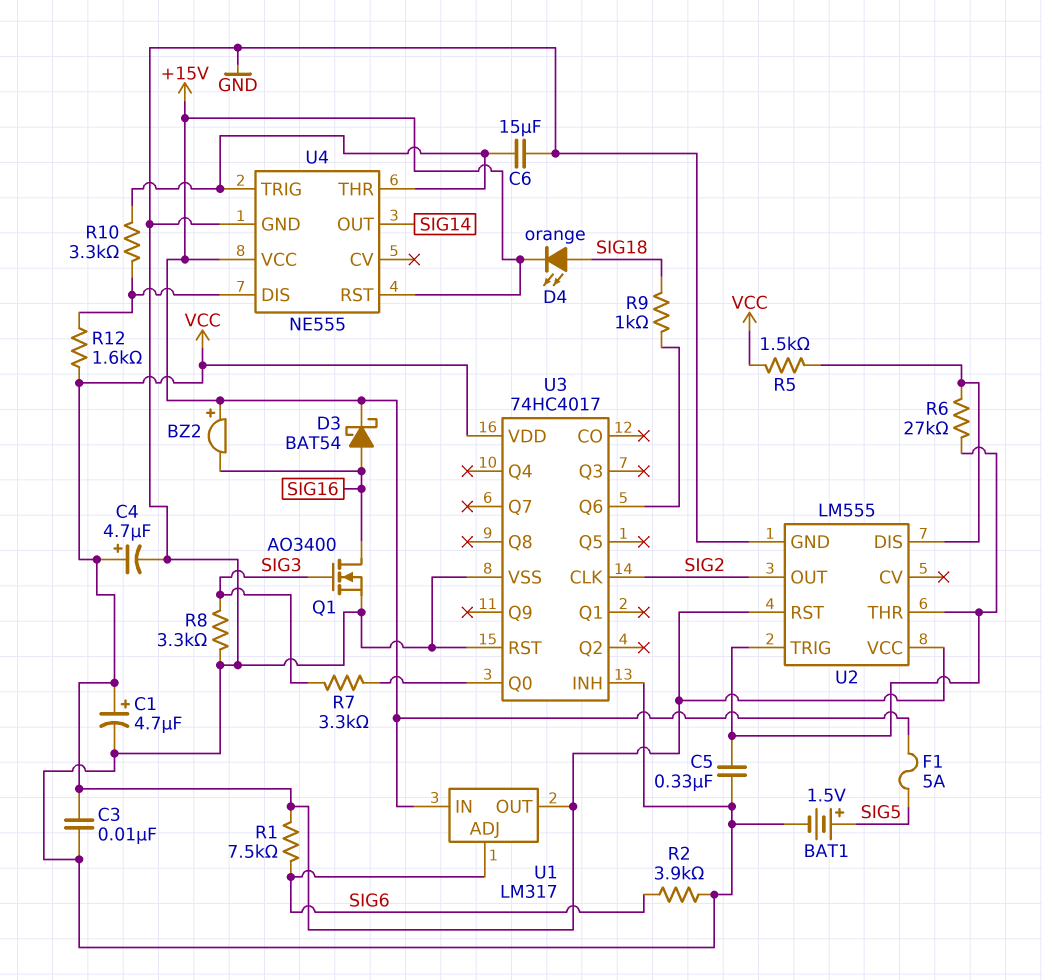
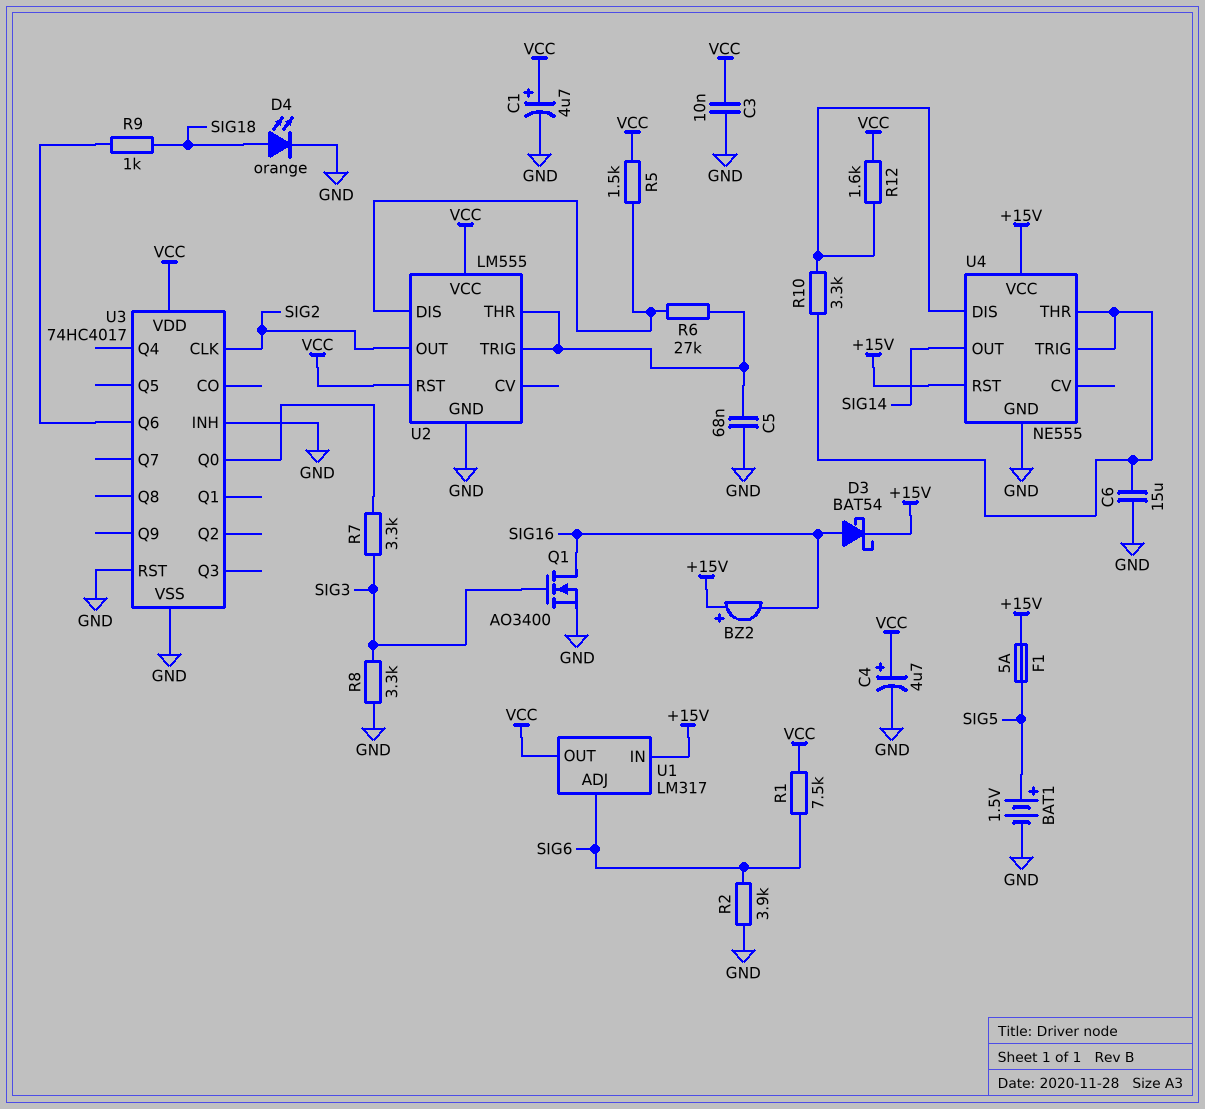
C5: 330nF (GND, U2/THR) -> 68nF (GND, U2/THR)
D4: LED orange (A SIG18, K +15V) -> LED orange (A SIG18, K GND)

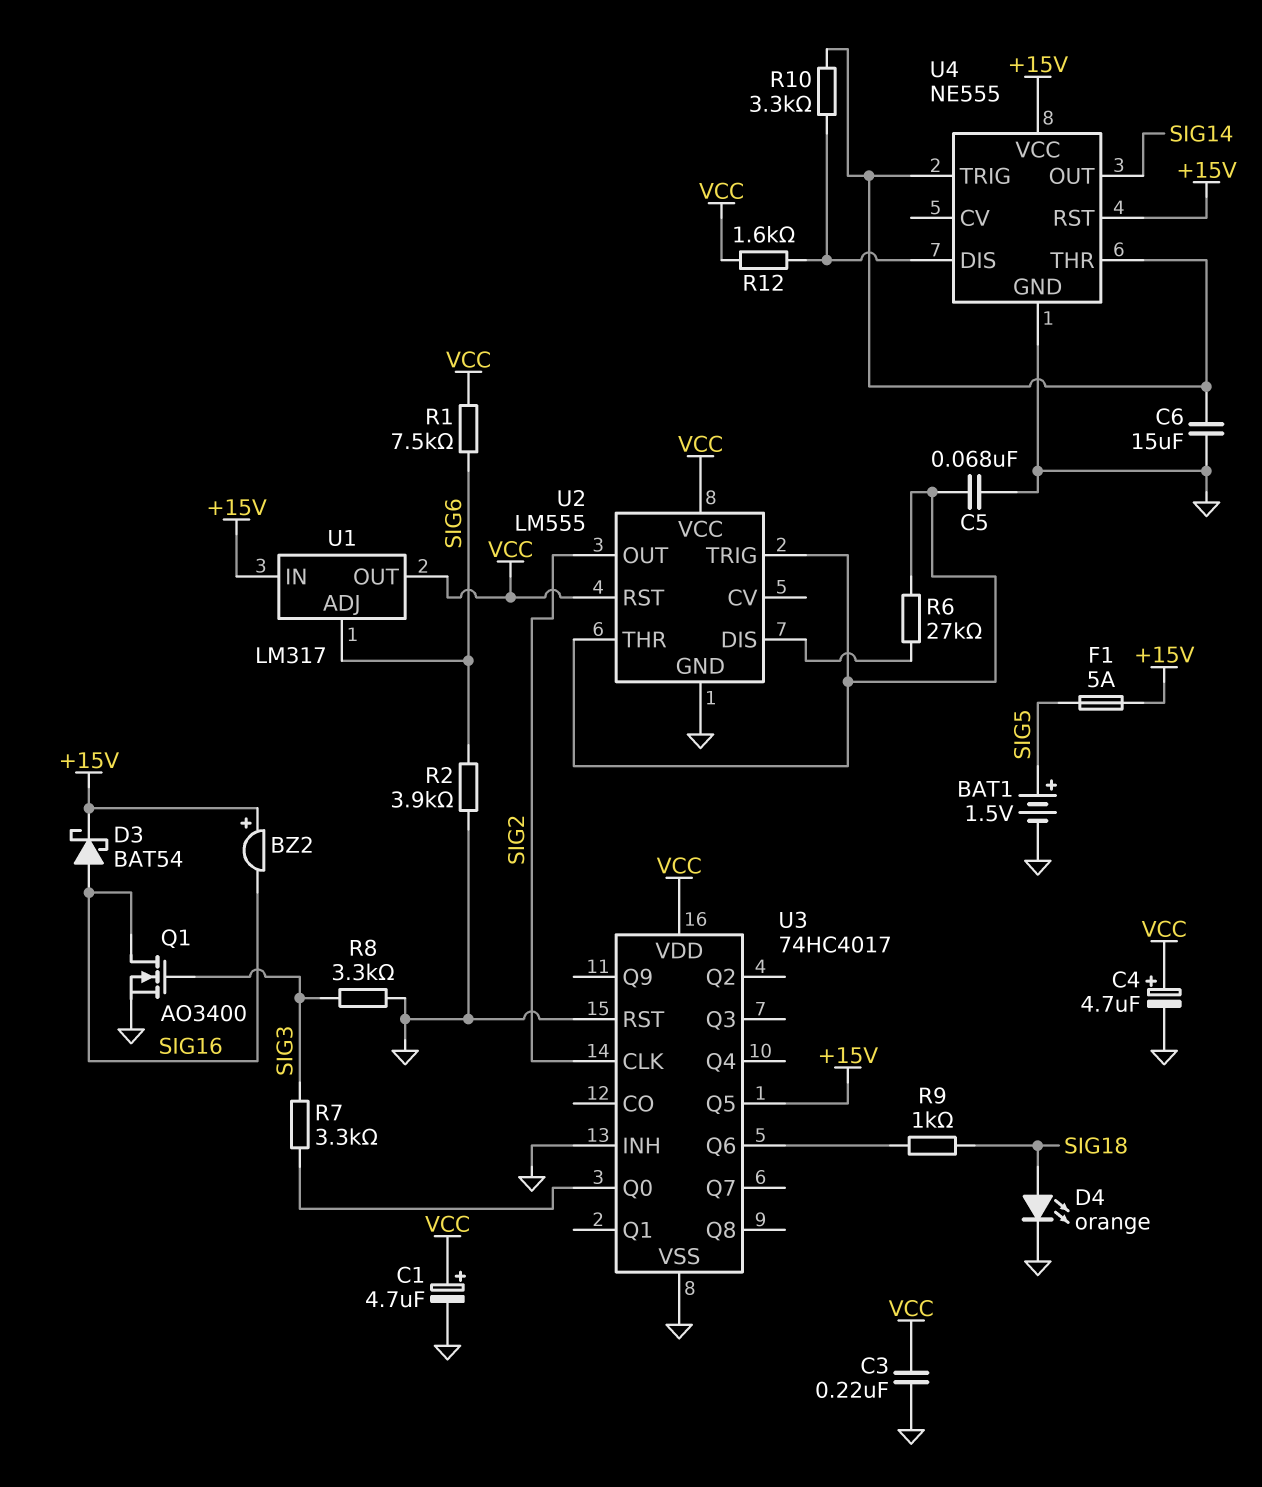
C3: 10nF (GND, VCC) -> 220nF (GND, VCC)
R5: 1.5k (U2/DIS, VCC) -> none
U3 pin Q5: none -> +15V

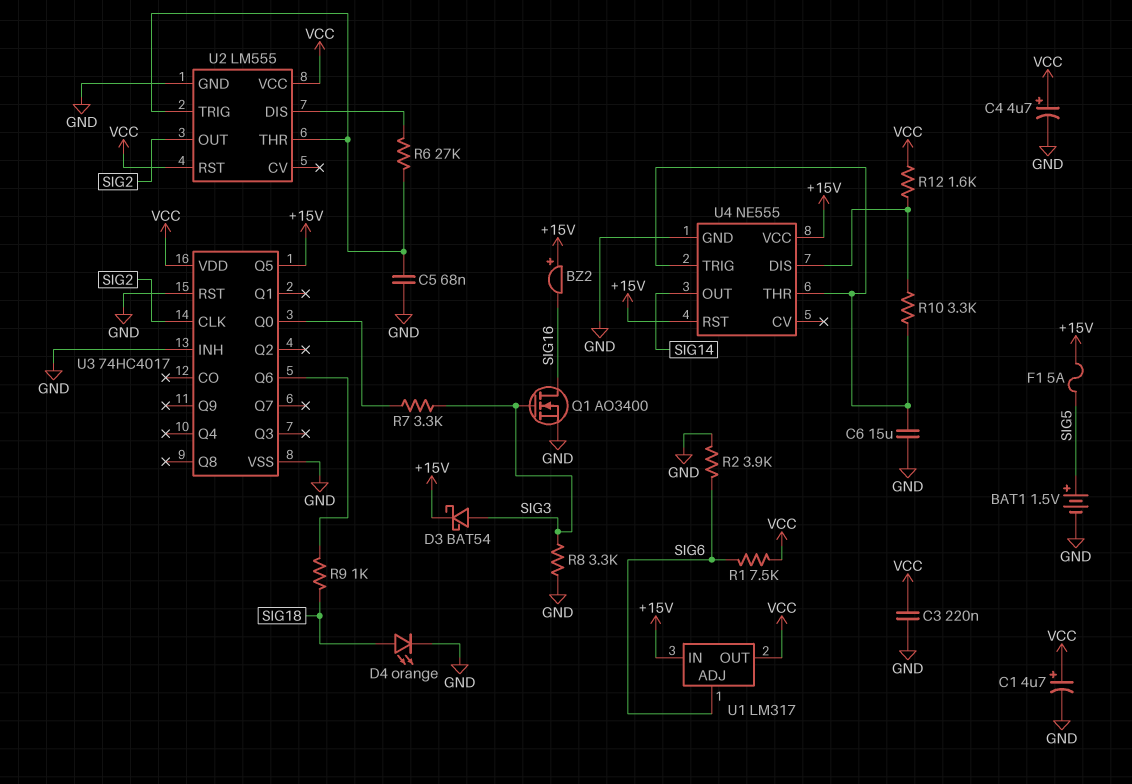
D3: schottky BAT54 (A SIG16, K +15V) -> schottky BAT54 (A SIG3, K +15V)

